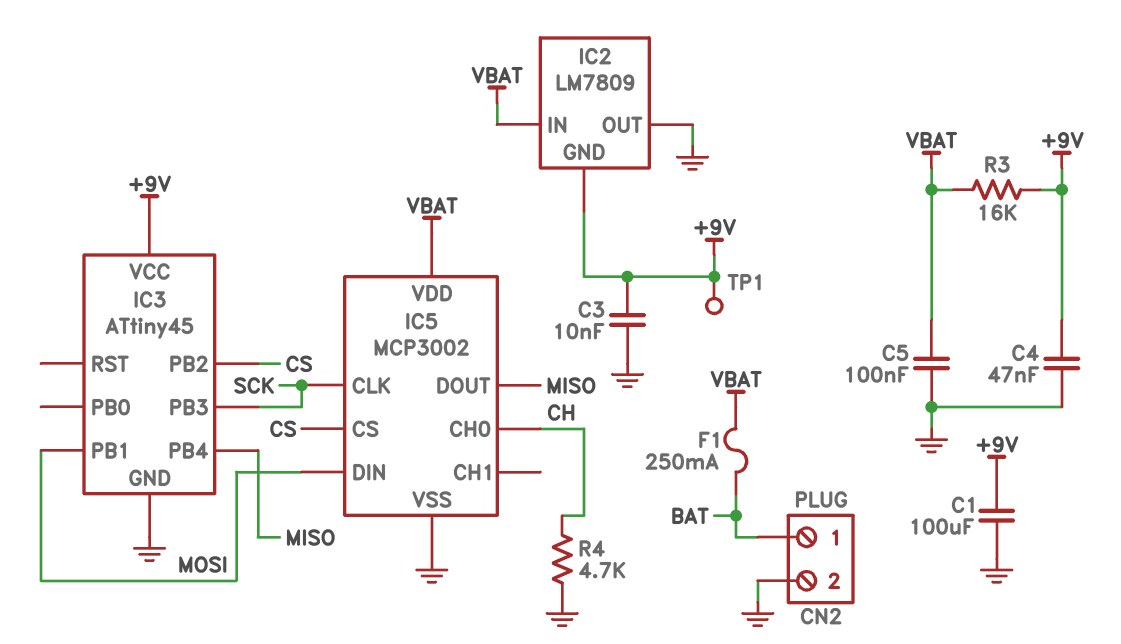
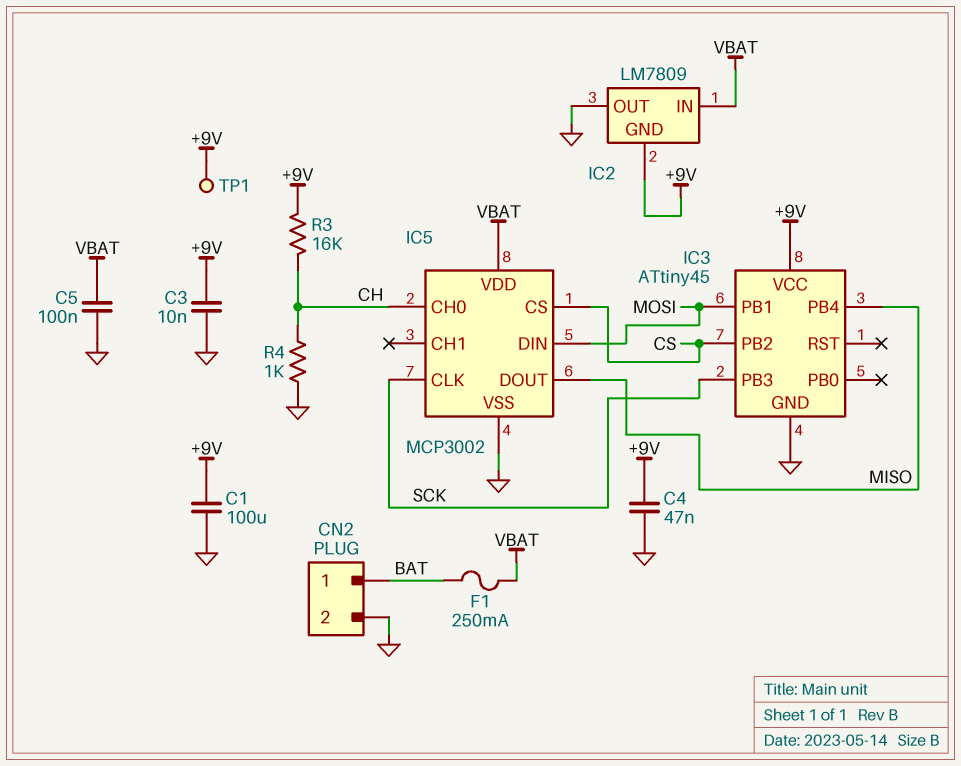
R3: 16k (+9V, VBAT) -> 16k (+9V, CH)
R4: 4.7k (CH, GND) -> 1k (CH, GND)

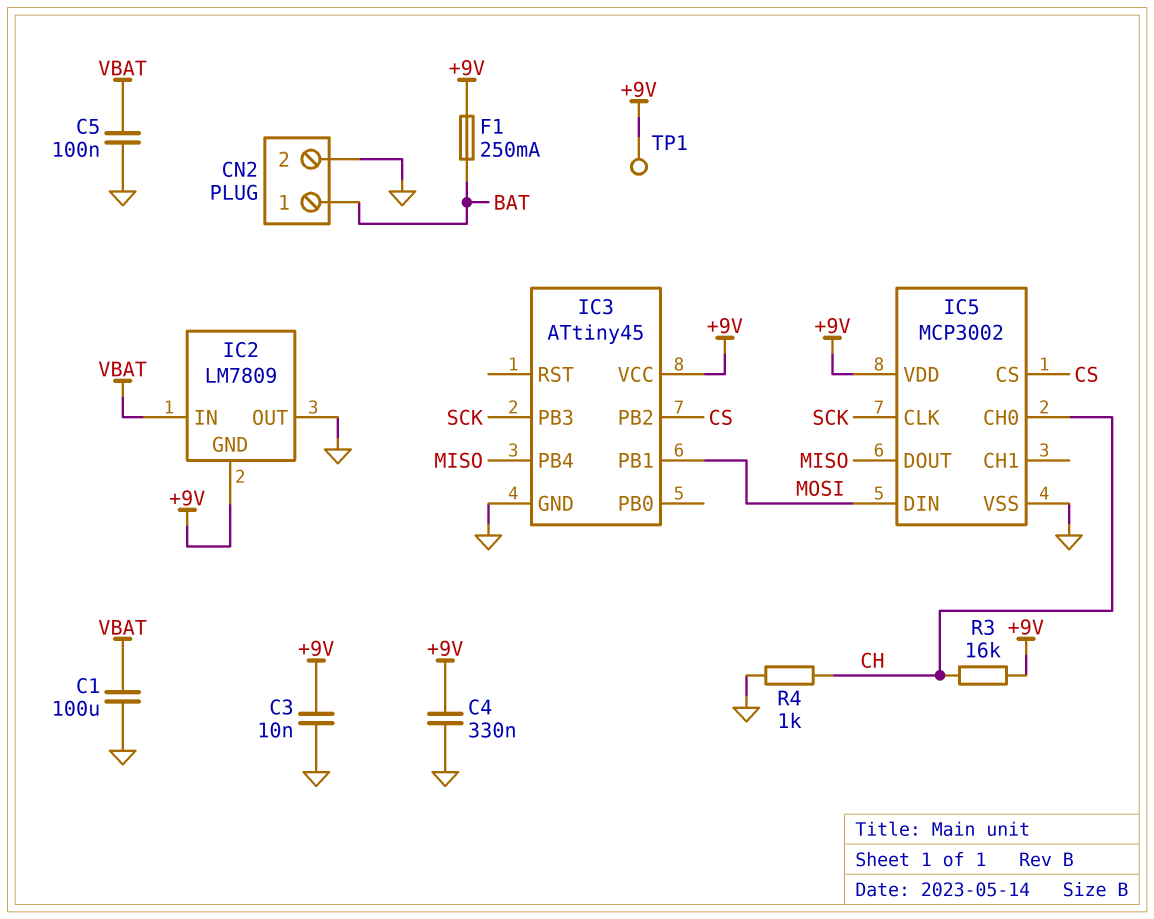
C1: 100uF (+9V, GND) -> 100uF (GND, VBAT)
C4: 47nF (+9V, GND) -> 330nF (+9V, GND)
F1: 250mA (BAT, VBAT) -> 250mA (+9V, BAT)
IC5 pin VDD: VBAT -> +9V

